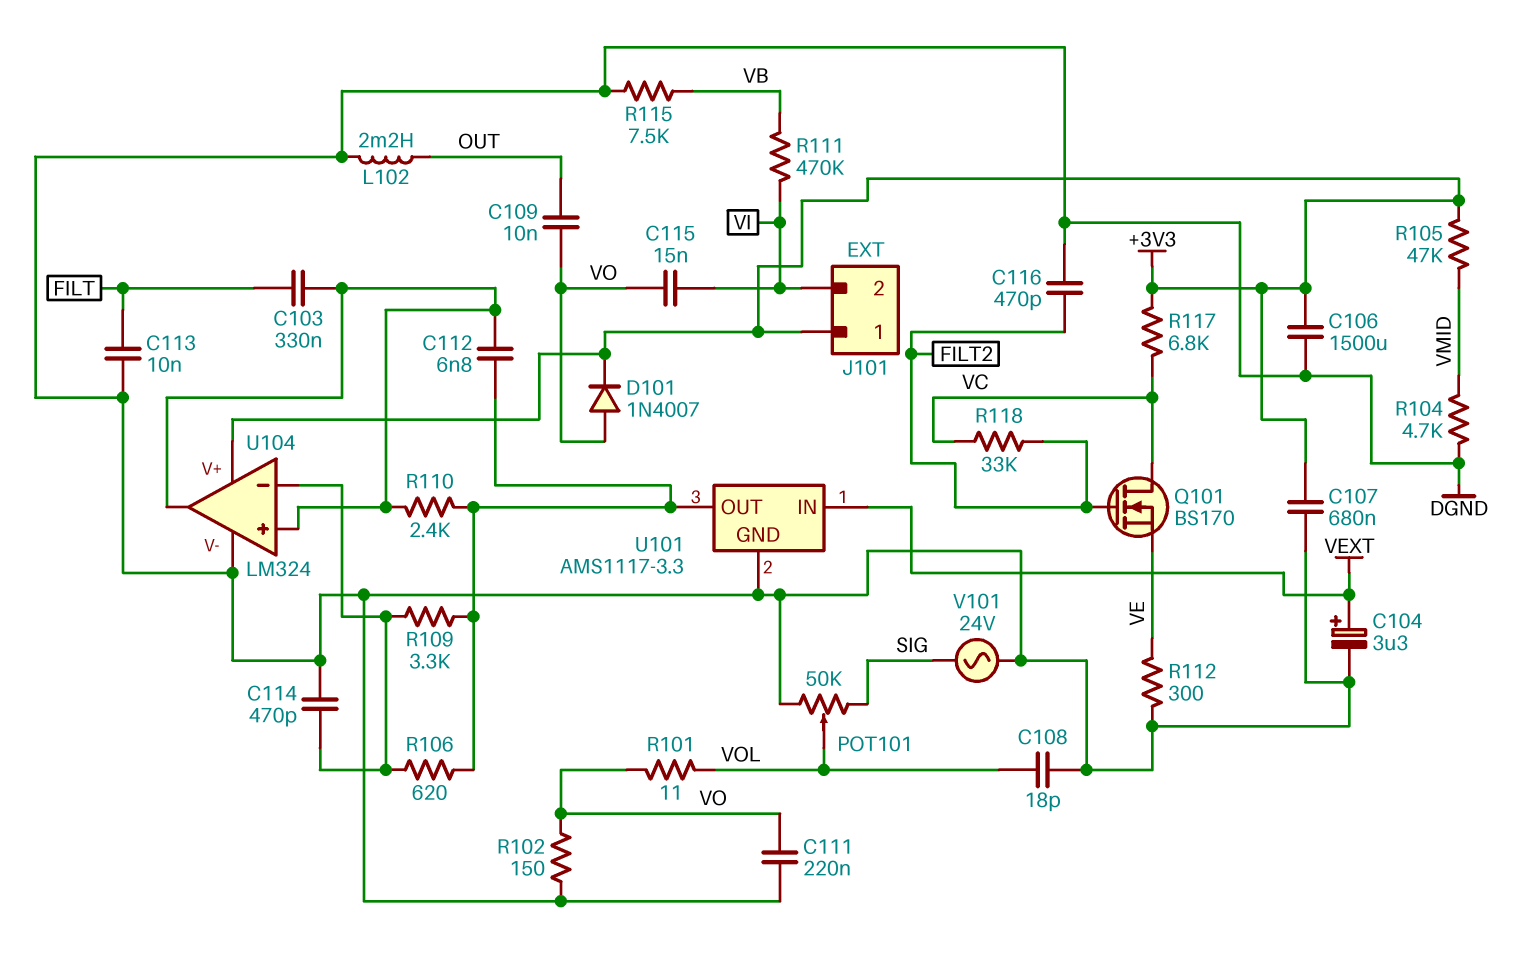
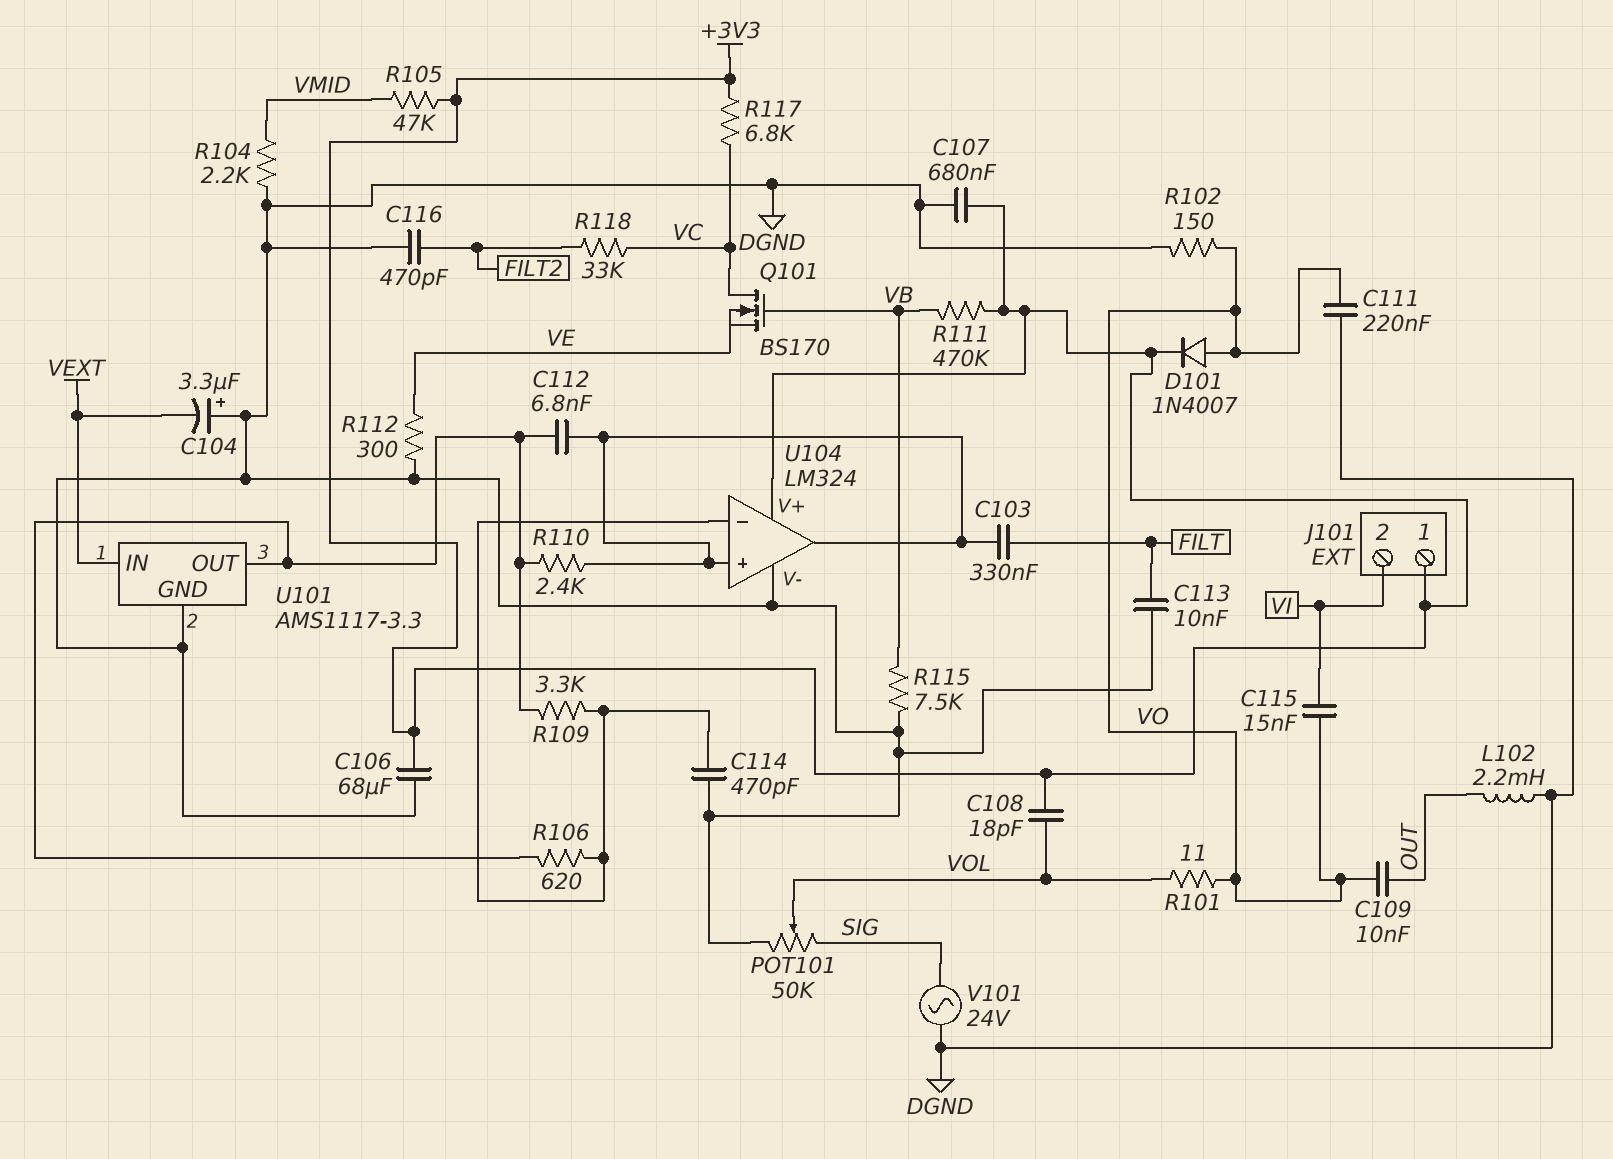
C104: 3.3uF (plus VEXT, minus DGND) -> 3.3uF (plus DGND, minus VEXT)
C106: 1500uF (+3V3, DGND) -> 68uF (+3V3, DGND)
C108: 18pF (DGND, VOL) -> 18pF (+3V3, VOL)
Q101: NMOS BS170 (G FILT2, D VC, S VE) -> NMOS BS170 (G VB, D VC, S VE)
R104: 4.7k (DGND, VMID) -> 2.2k (DGND, VMID)
R111: 470k (VB, VI) -> 470k (+3V3, VB)

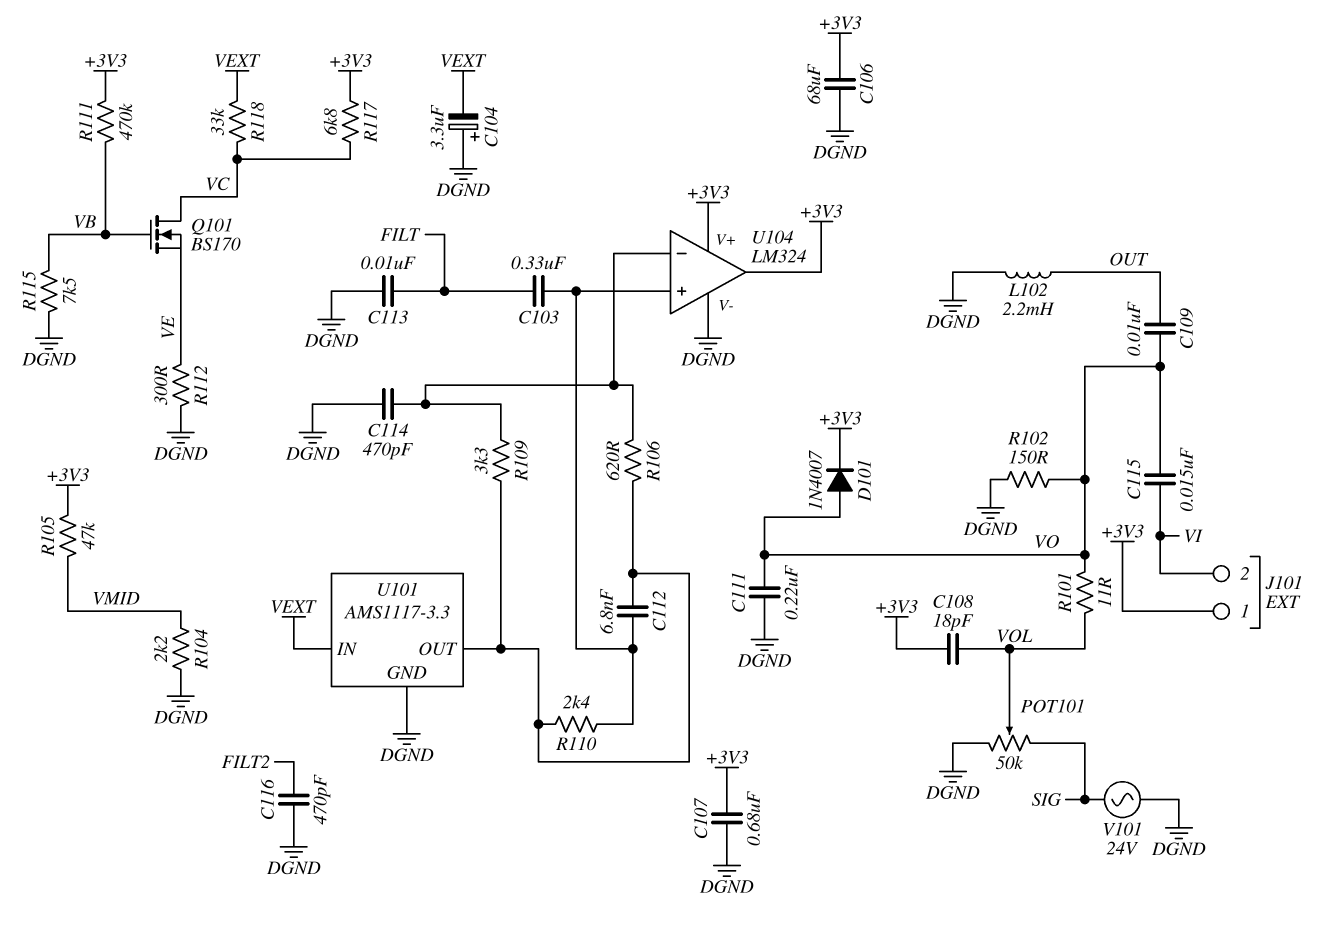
R118: 33k (FILT2, VC) -> 33k (VC, VEXT)
U104 pin out: U104/in+ -> +3V3

